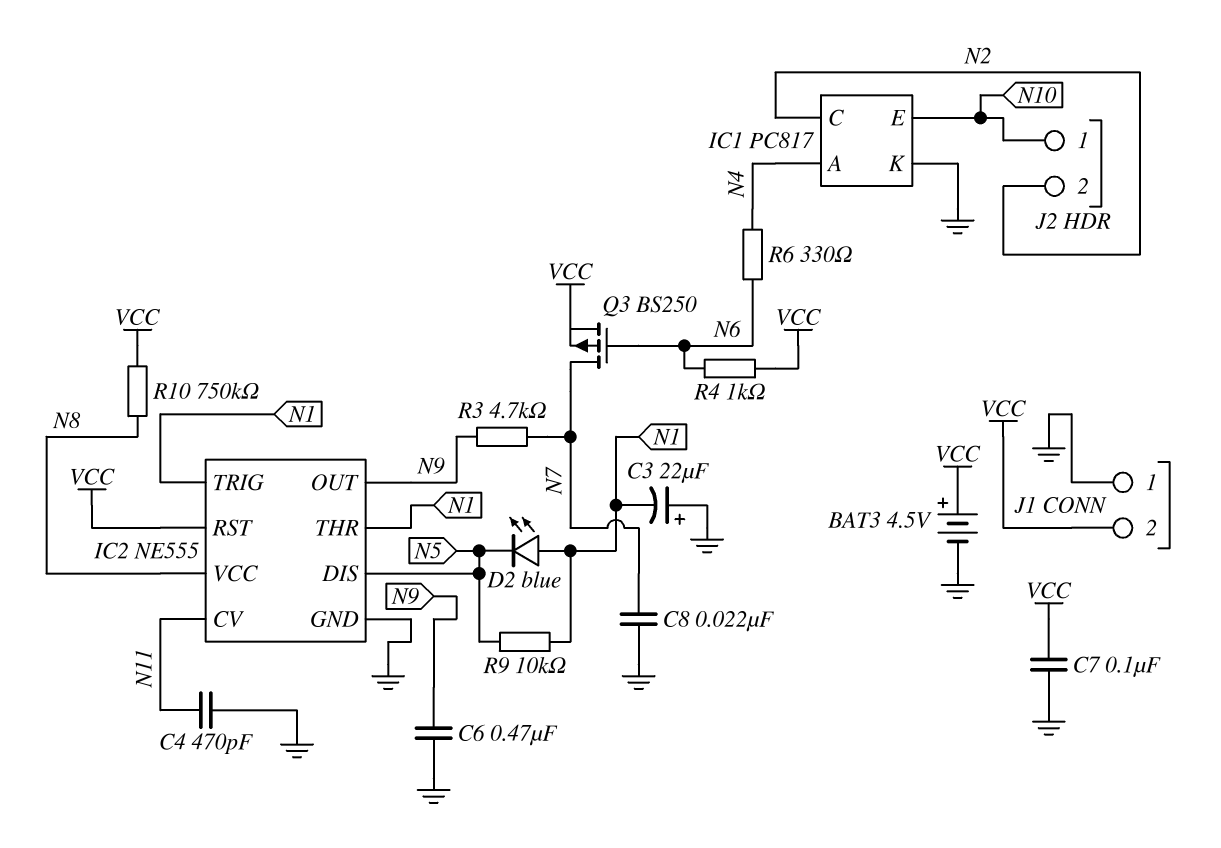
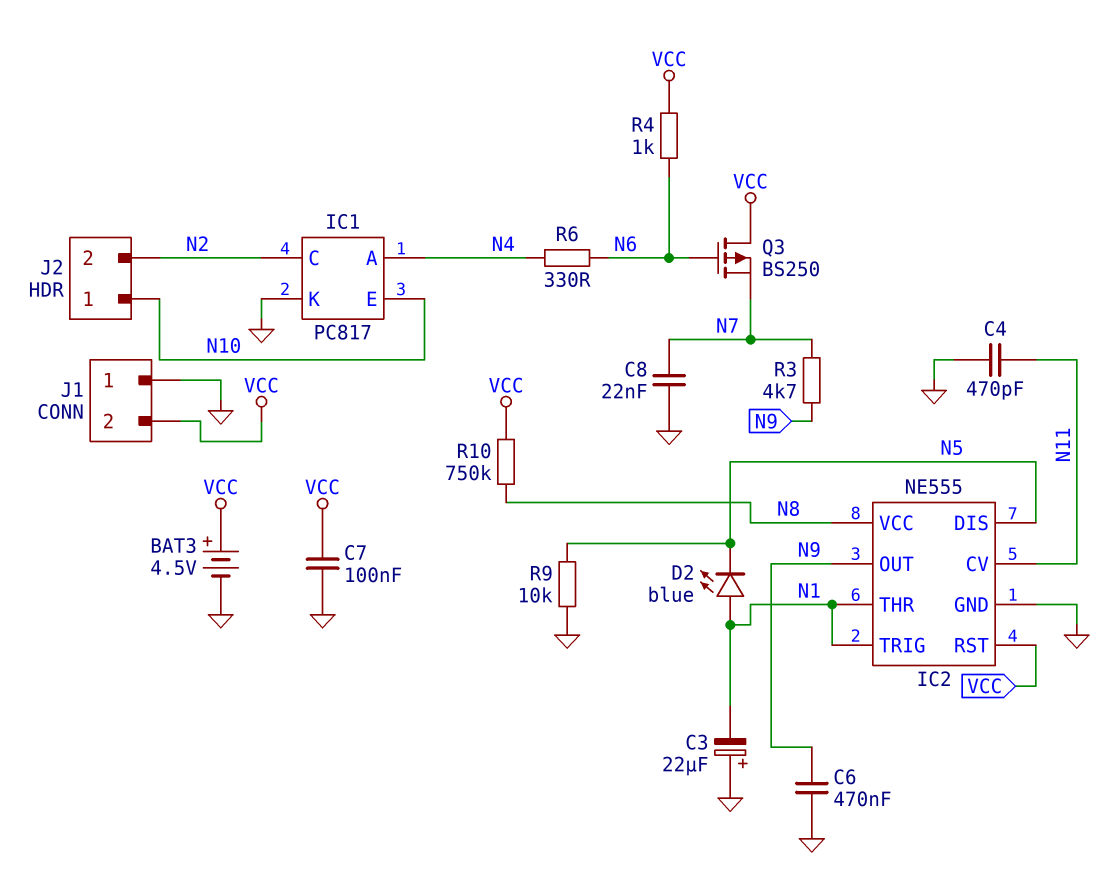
Q3: PMOS BS250 (G N6, D N7, S VCC) -> PMOS BS250 (G N6, D VCC, S N7)
R9: 10k (N1, N5) -> 10k (GND, N5)

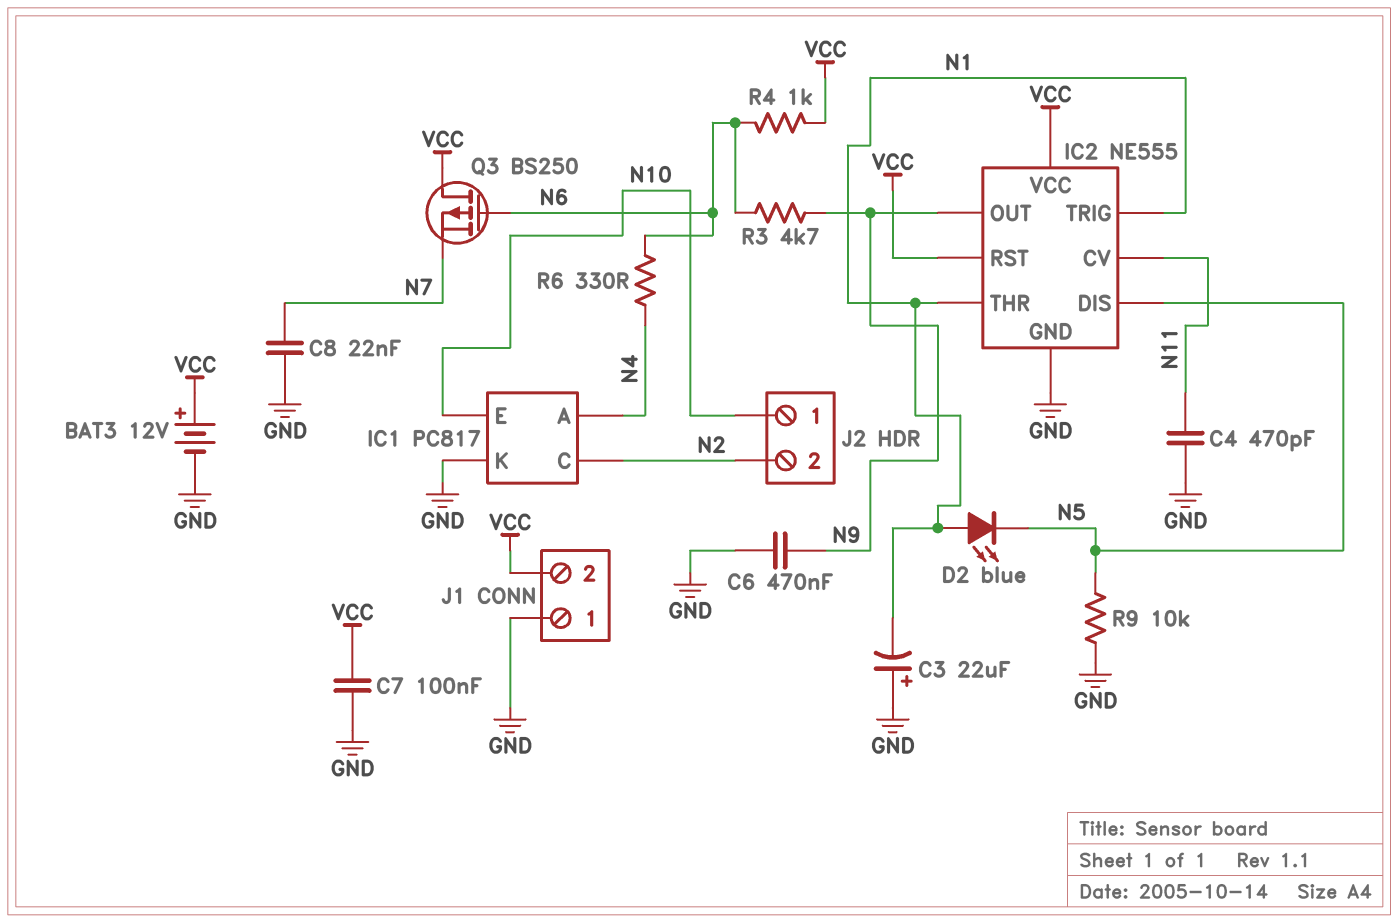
BAT3: 4.5V (plus VCC, minus GND) -> 12V (plus VCC, minus GND)
IC2 pin VCC: N8 -> VCC
R3: 4.7k (N7, N9) -> 4.7k (N6, N9)
R10: 750k (N8, VCC) -> none

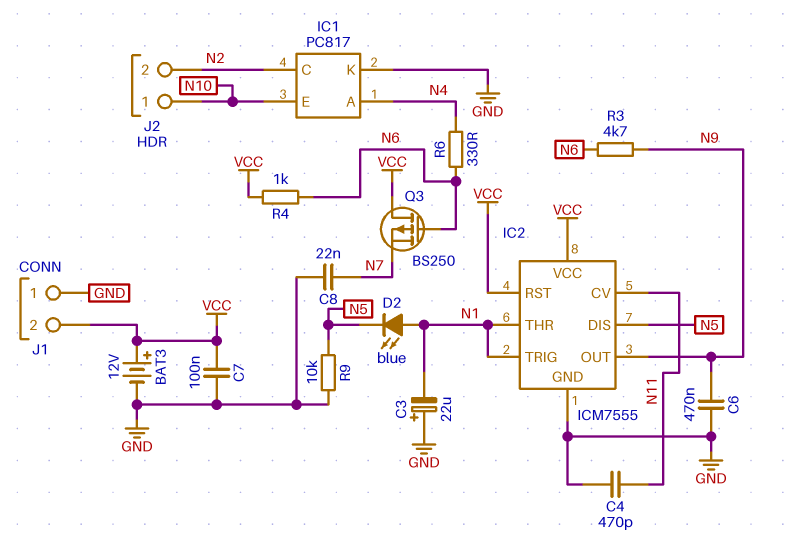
IC2: NE555 -> ICM7555

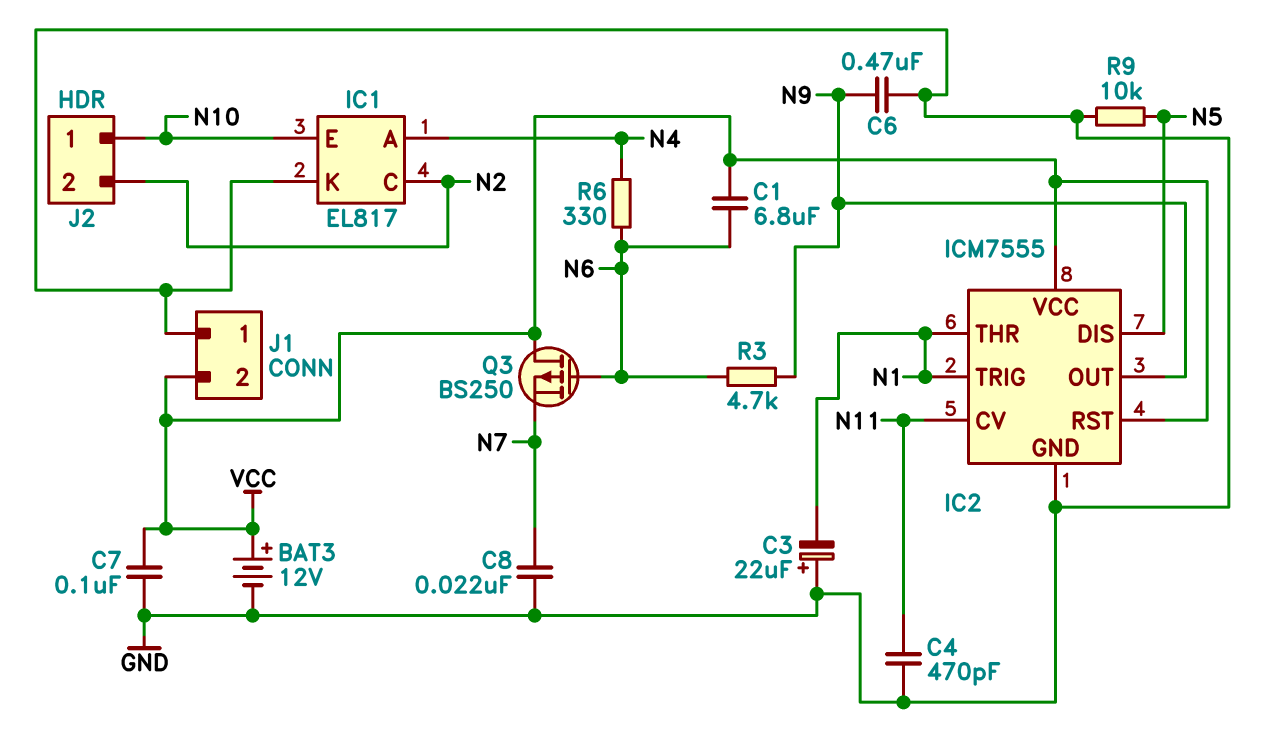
C1: none -> 6.8uF (N6, VCC)
D2: LED blue (A N1, K N5) -> none
IC1: PC817 -> EL817
R4: 1k (N6, VCC) -> none

